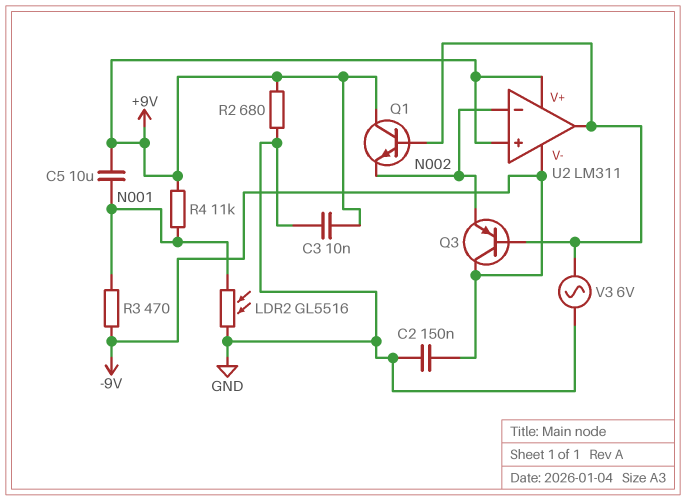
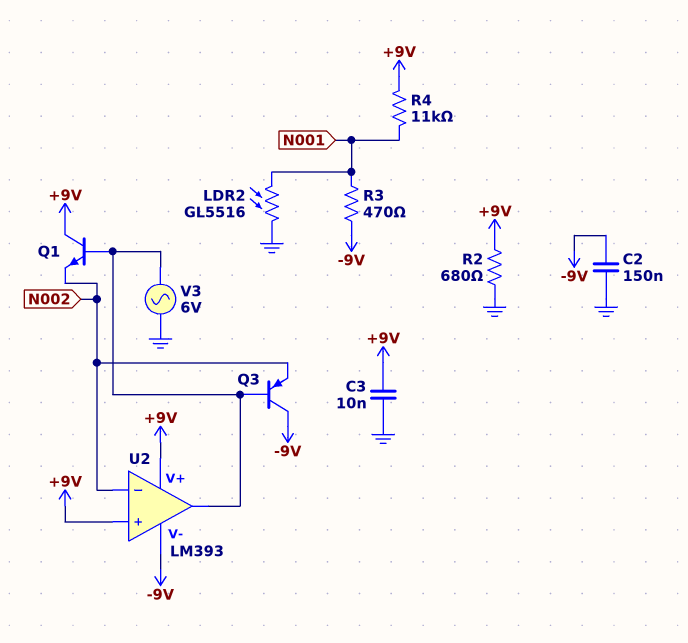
C5: 10uF (+9V, N001) -> none
U2: LM311 -> LM393

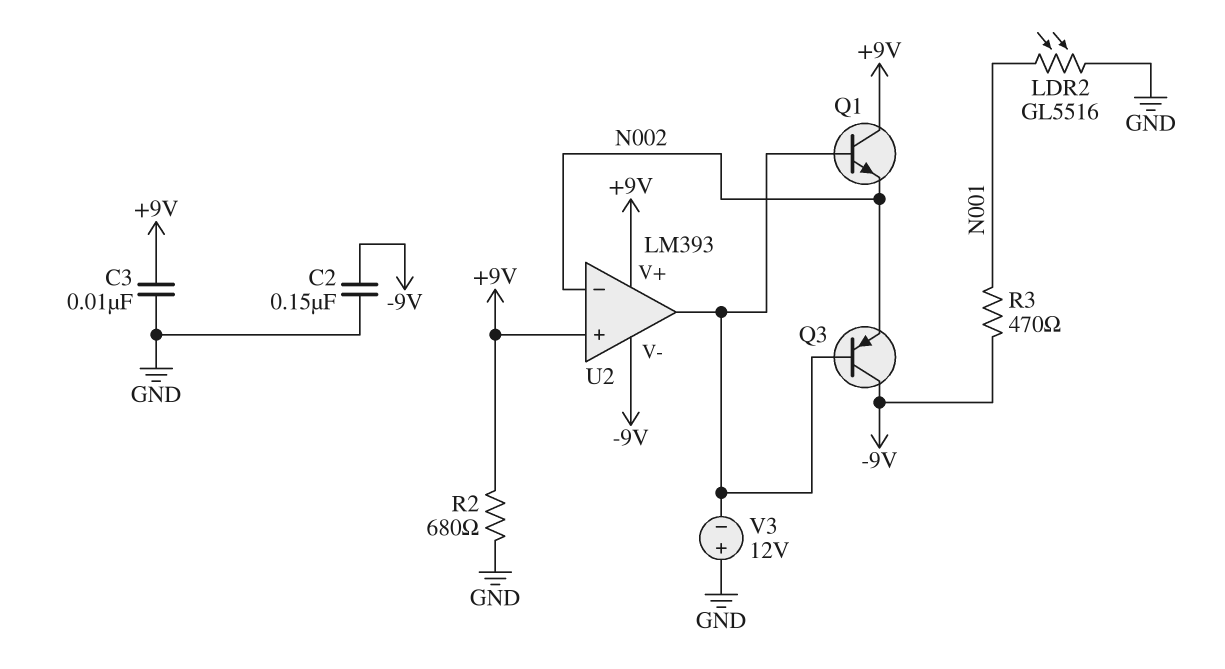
R4: 11k (+9V, N001) -> none
V3: AC 6V (GND, U2/out) -> 12V (plus GND, minus U2/out)

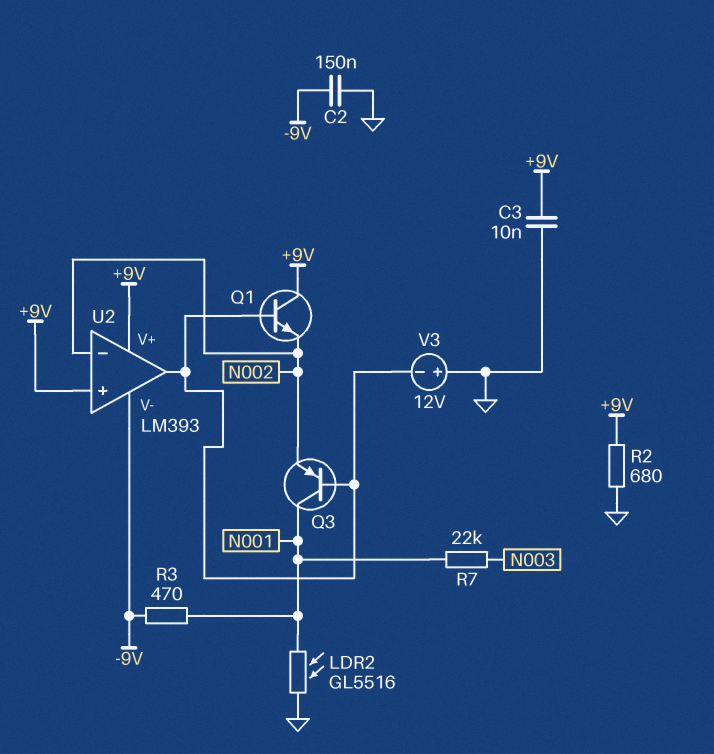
Q3: PNP (B U2/out, C -9V, E N002) -> PNP (B U2/out, C N001, E N002)
R7: none -> 22k (N001, N003)

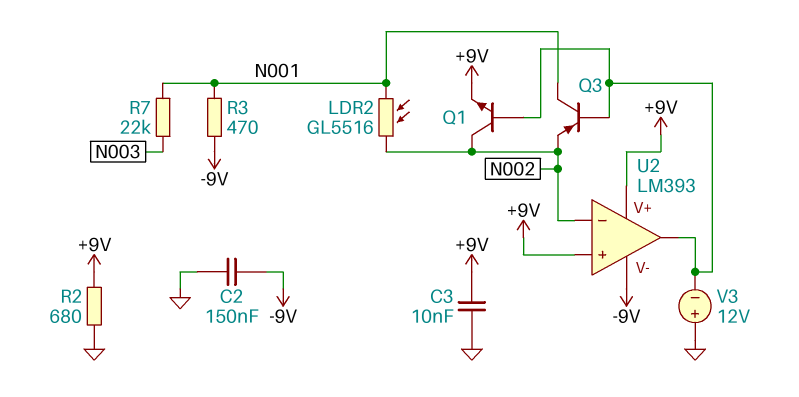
LDR2: GL5516 (GND, N001) -> GL5516 (N001, N002)
Q1: NPN (B U2/out, C +9V, E N002) -> NPN (B U2/out, C N002, E +9V)

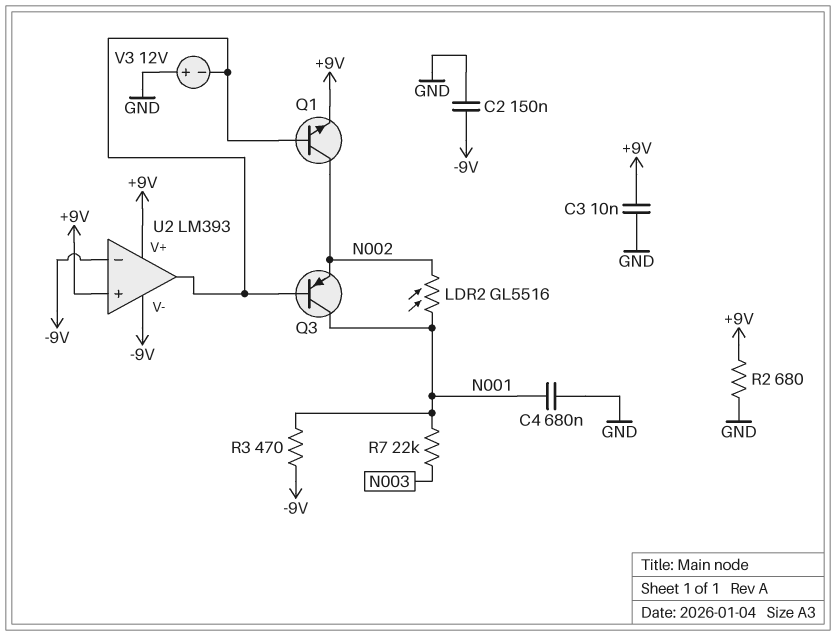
C4: none -> 680nF (GND, N001)
U2 pin in-: N002 -> -9V

